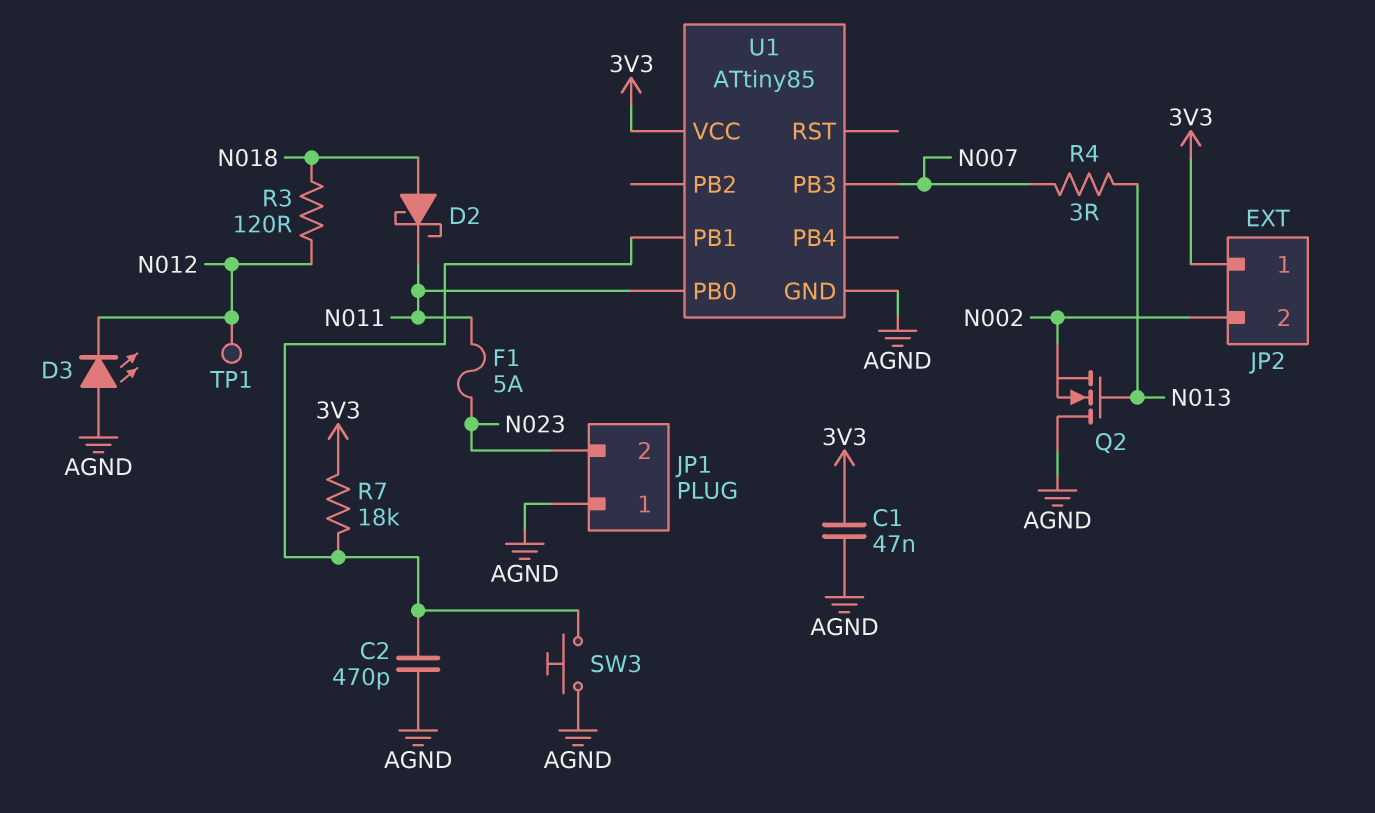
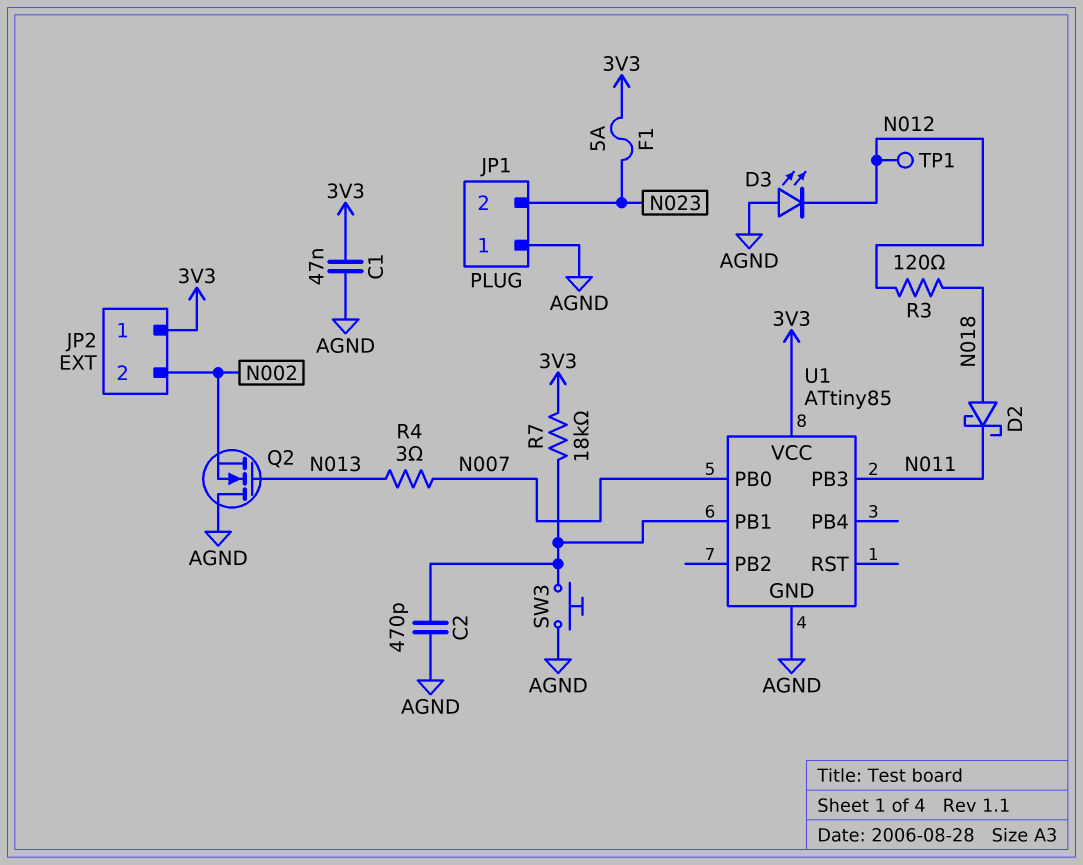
F1: 5A (N011, N023) -> 5A (3V3, N023)
U1 pin PB0: N011 -> N007
U1 pin PB3: N007 -> N011

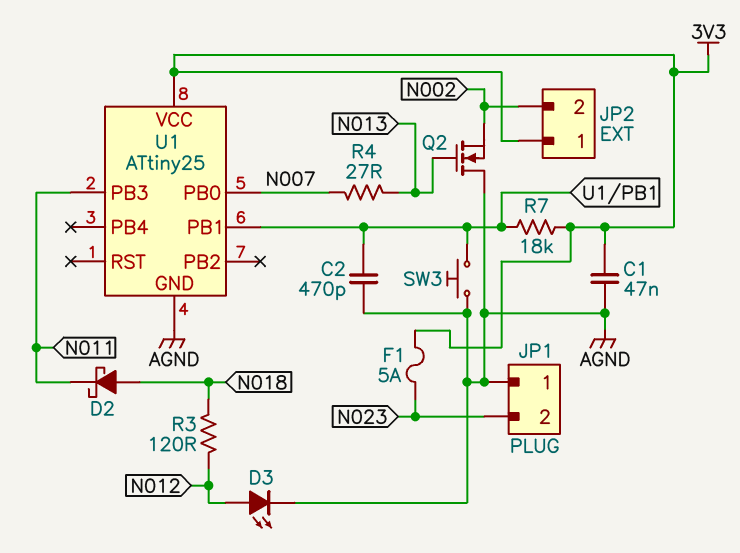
D3: LED (A AGND, K N012) -> LED (A N012, K AGND)
R4: 3 (N007, N013) -> 27 (N007, N013)
TP1: test point (N012) -> none
U1: ATtiny85 -> ATtiny25

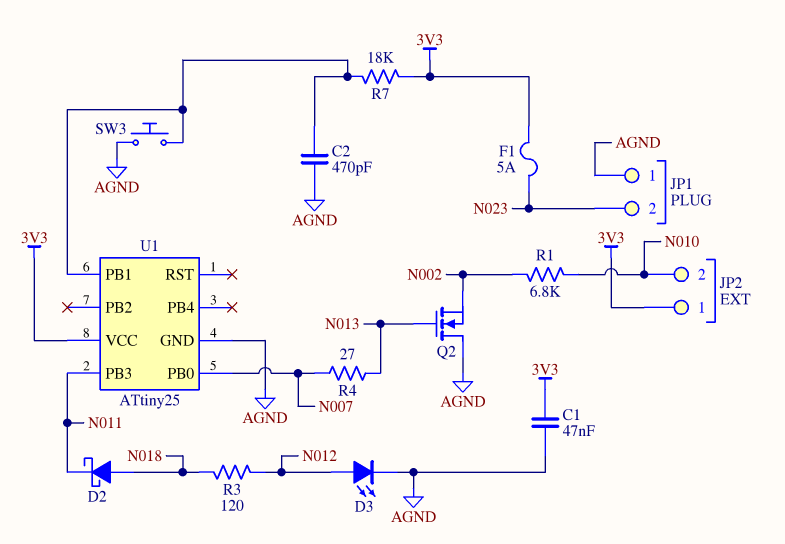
JP2 pin 2: N002 -> N010
R1: none -> 6.8k (N002, N010)

